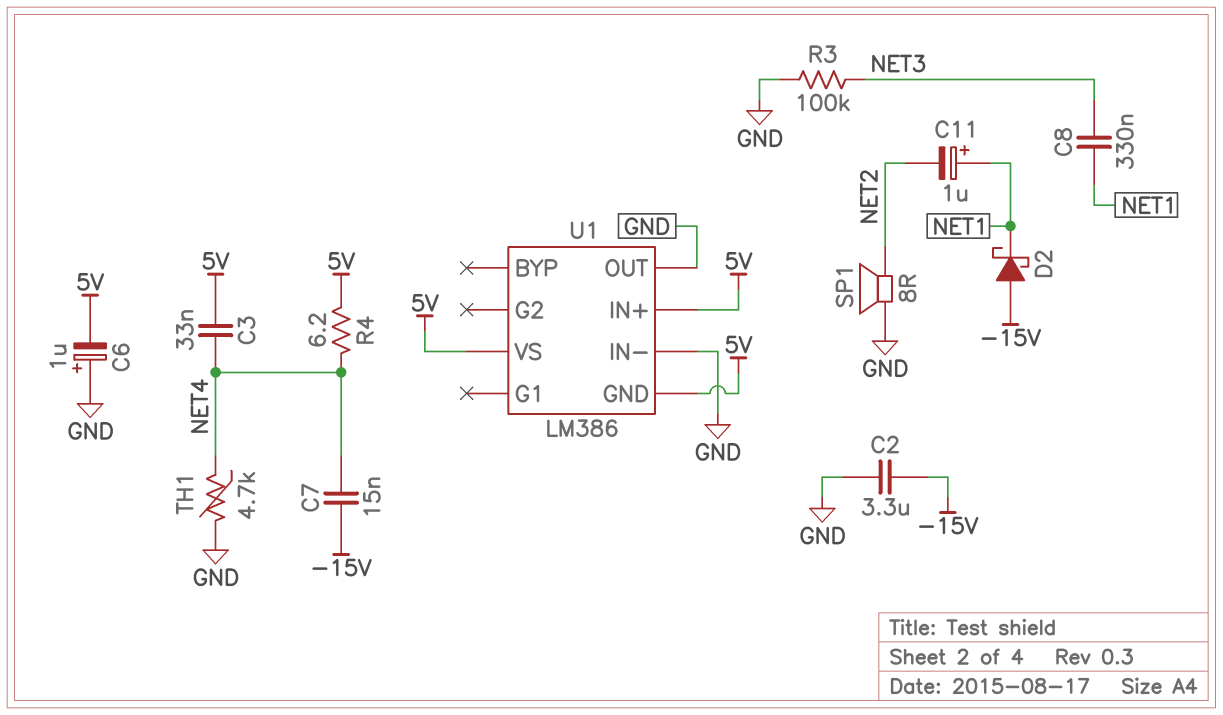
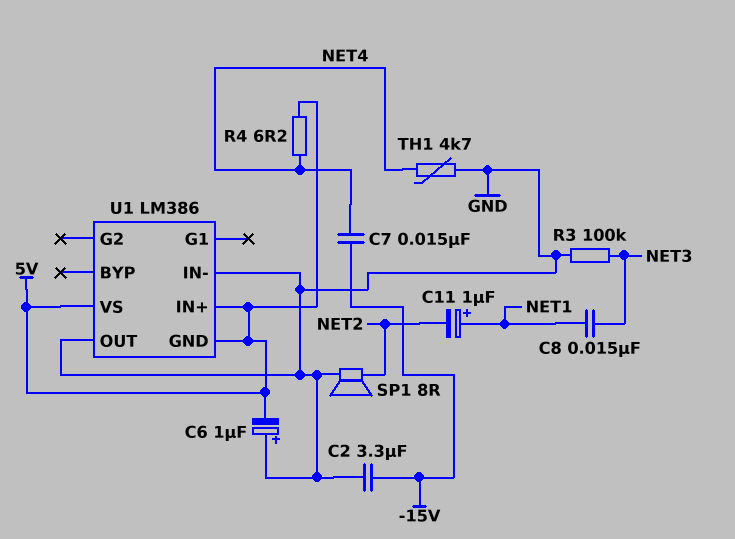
C3: 33nF (5V, NET4) -> none
C8: 330nF (NET1, NET3) -> 15nF (NET1, NET3)
D2: schottky (A -15V, K NET1) -> none

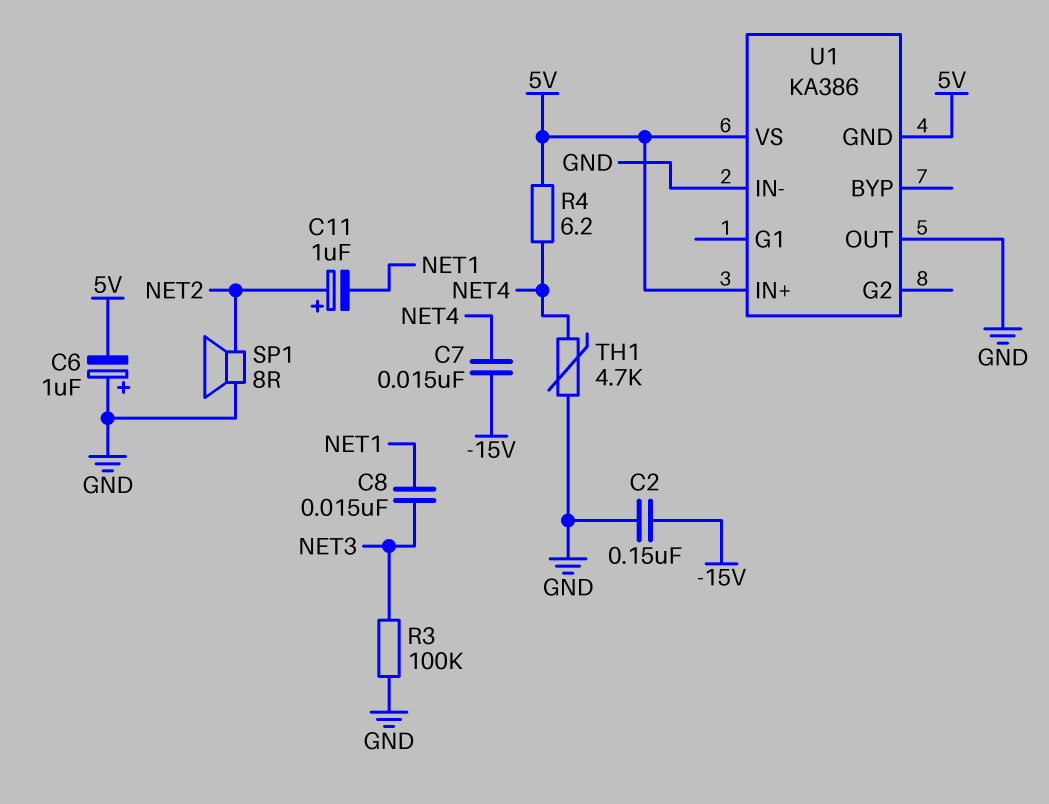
C2: 3.3uF (-15V, GND) -> 150nF (-15V, GND)
C11: 1uF (plus NET1, minus NET2) -> 1uF (plus NET2, minus NET1)
U1: LM386 -> KA386

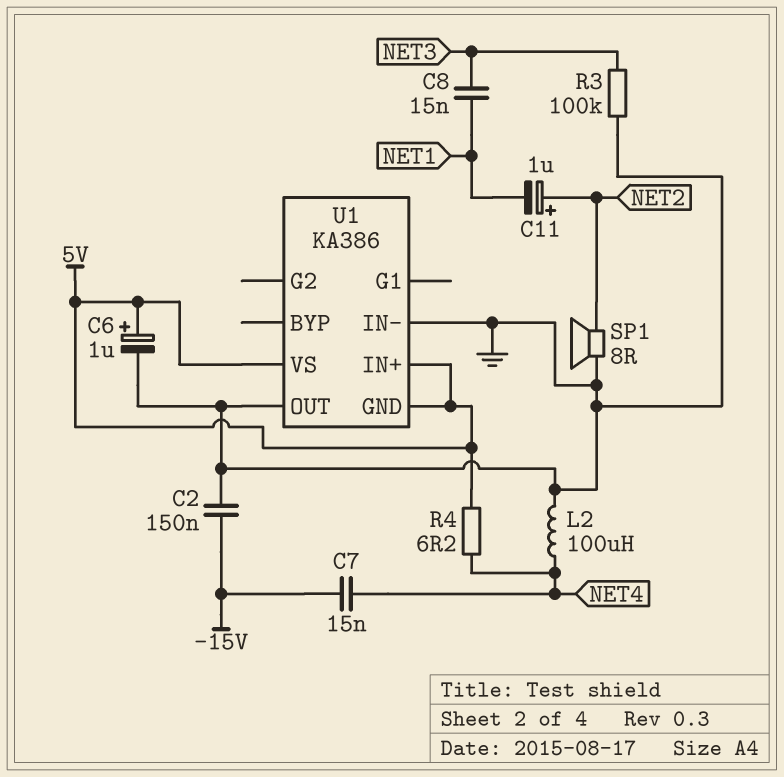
C6: 1uF (plus GND, minus 5V) -> 1uF (plus 5V, minus GND)
L2: none -> 100uH (GND, NET4)
TH1: 4.7k (GND, NET4) -> none

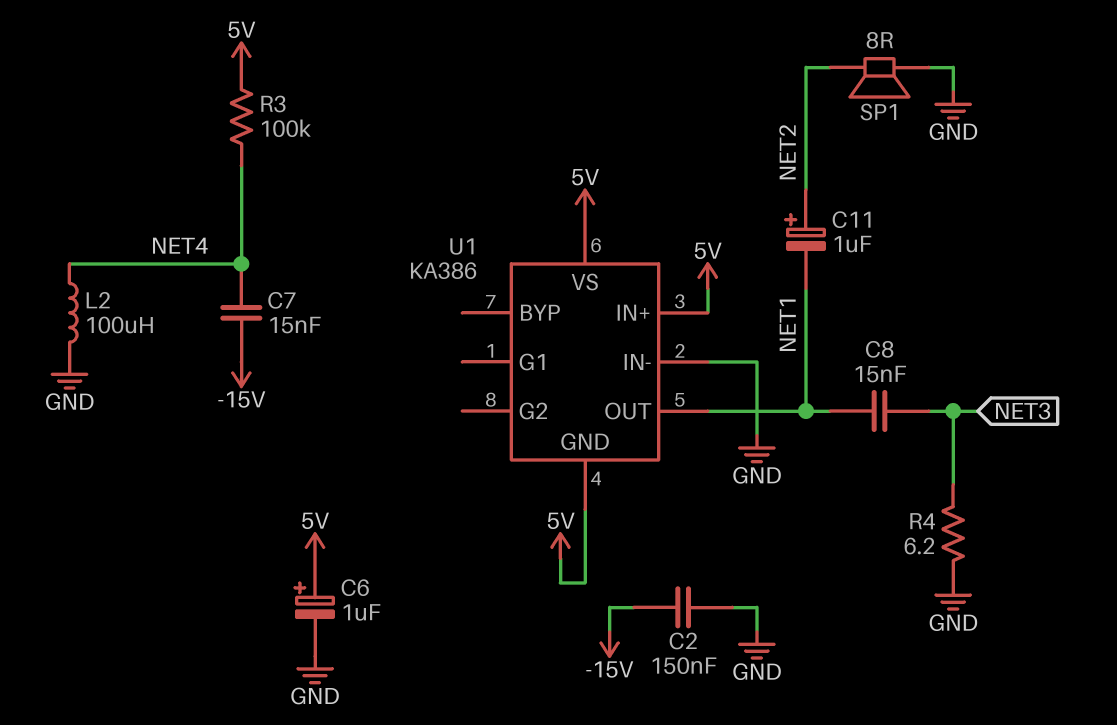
R3: 100k (GND, NET3) -> 100k (5V, NET4)
R4: 6.2 (5V, NET4) -> 6.2 (GND, NET3)
U1 pin OUT: GND -> NET1

